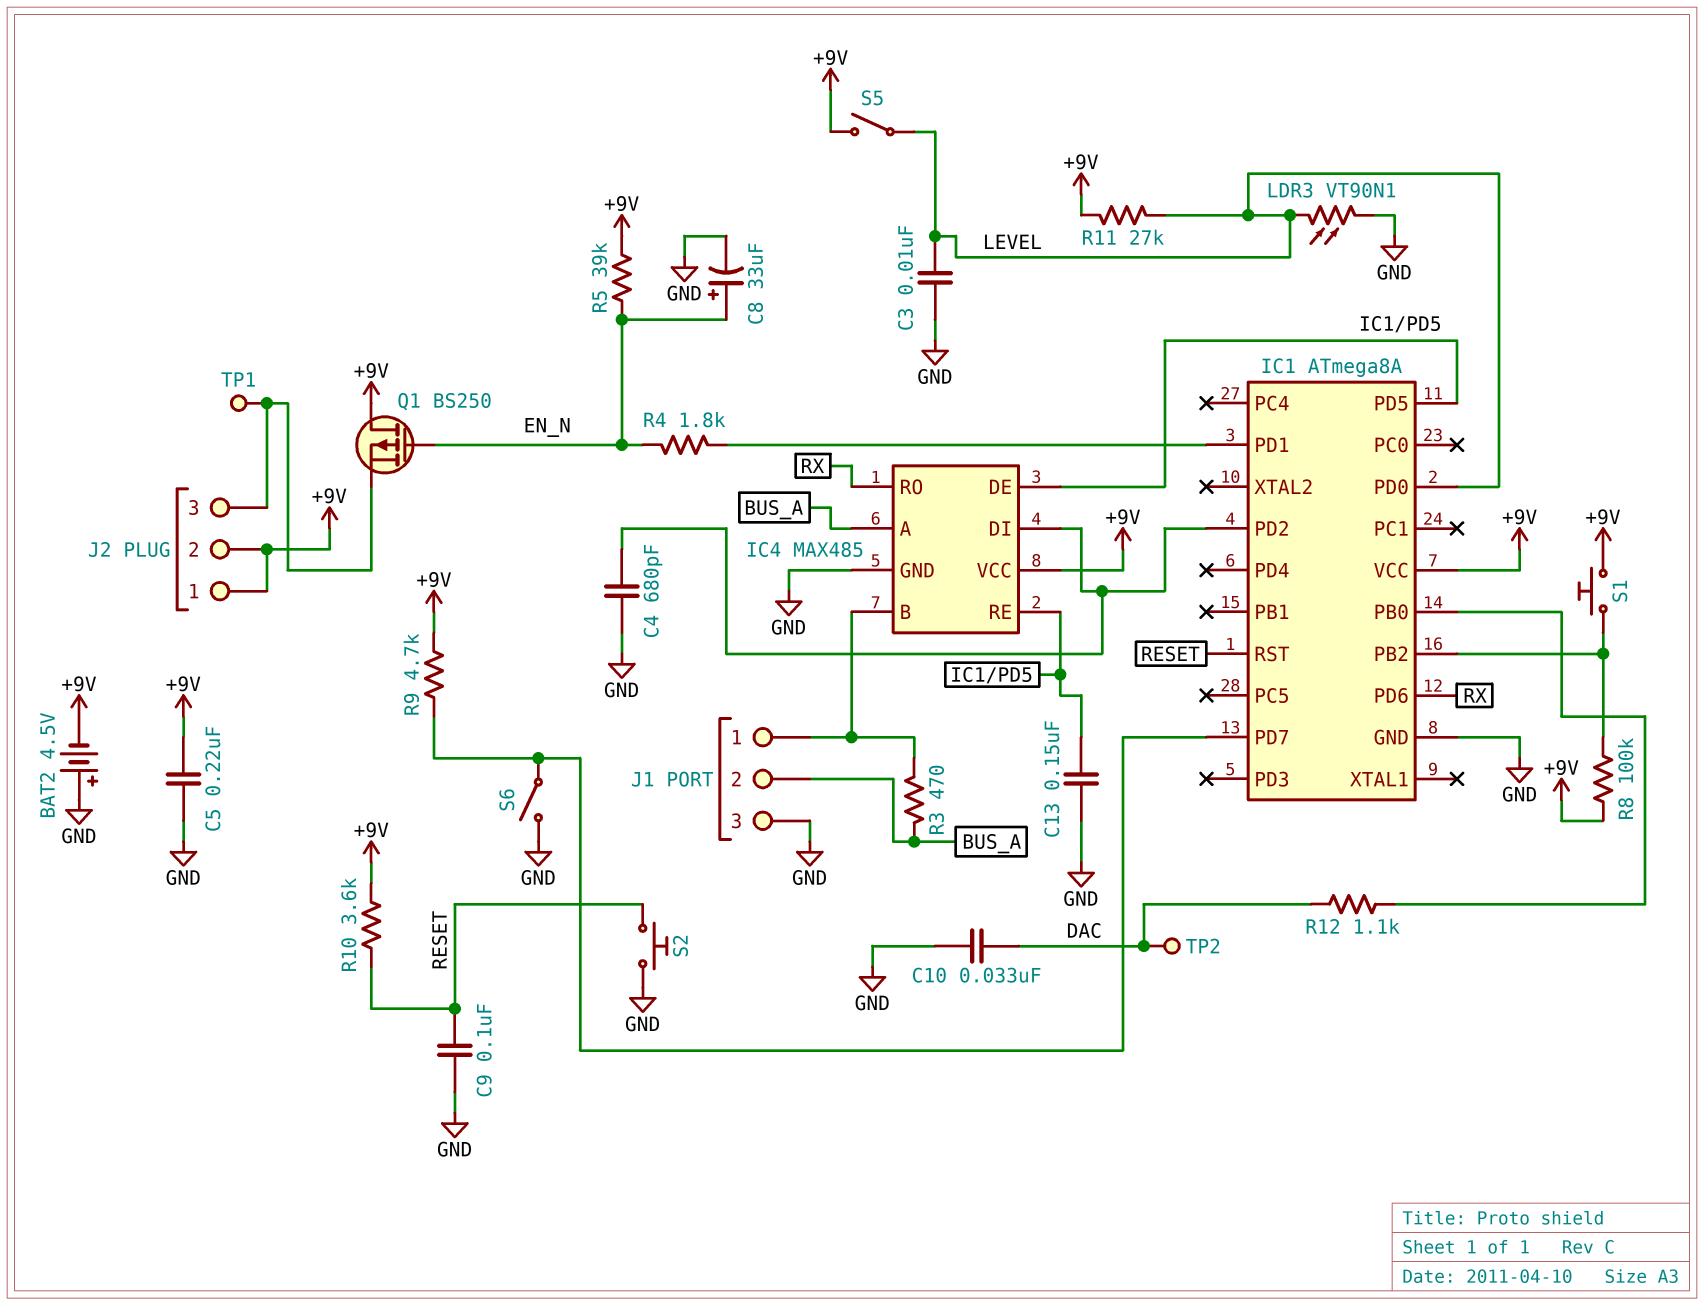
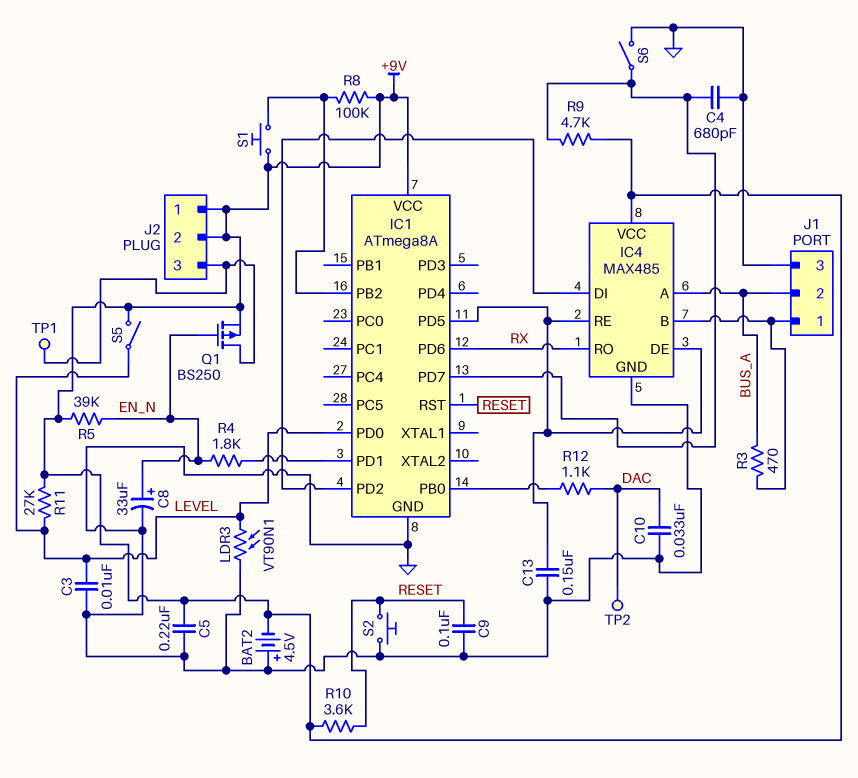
C4: 680pF (GND, IC1/PD2) -> 680pF (GND, IC1/PD7)
Q1: PMOS BS250 (G EN_N, D +9V, S J2/3) -> PMOS BS250 (G EN_N, D J2/3, S +9V)

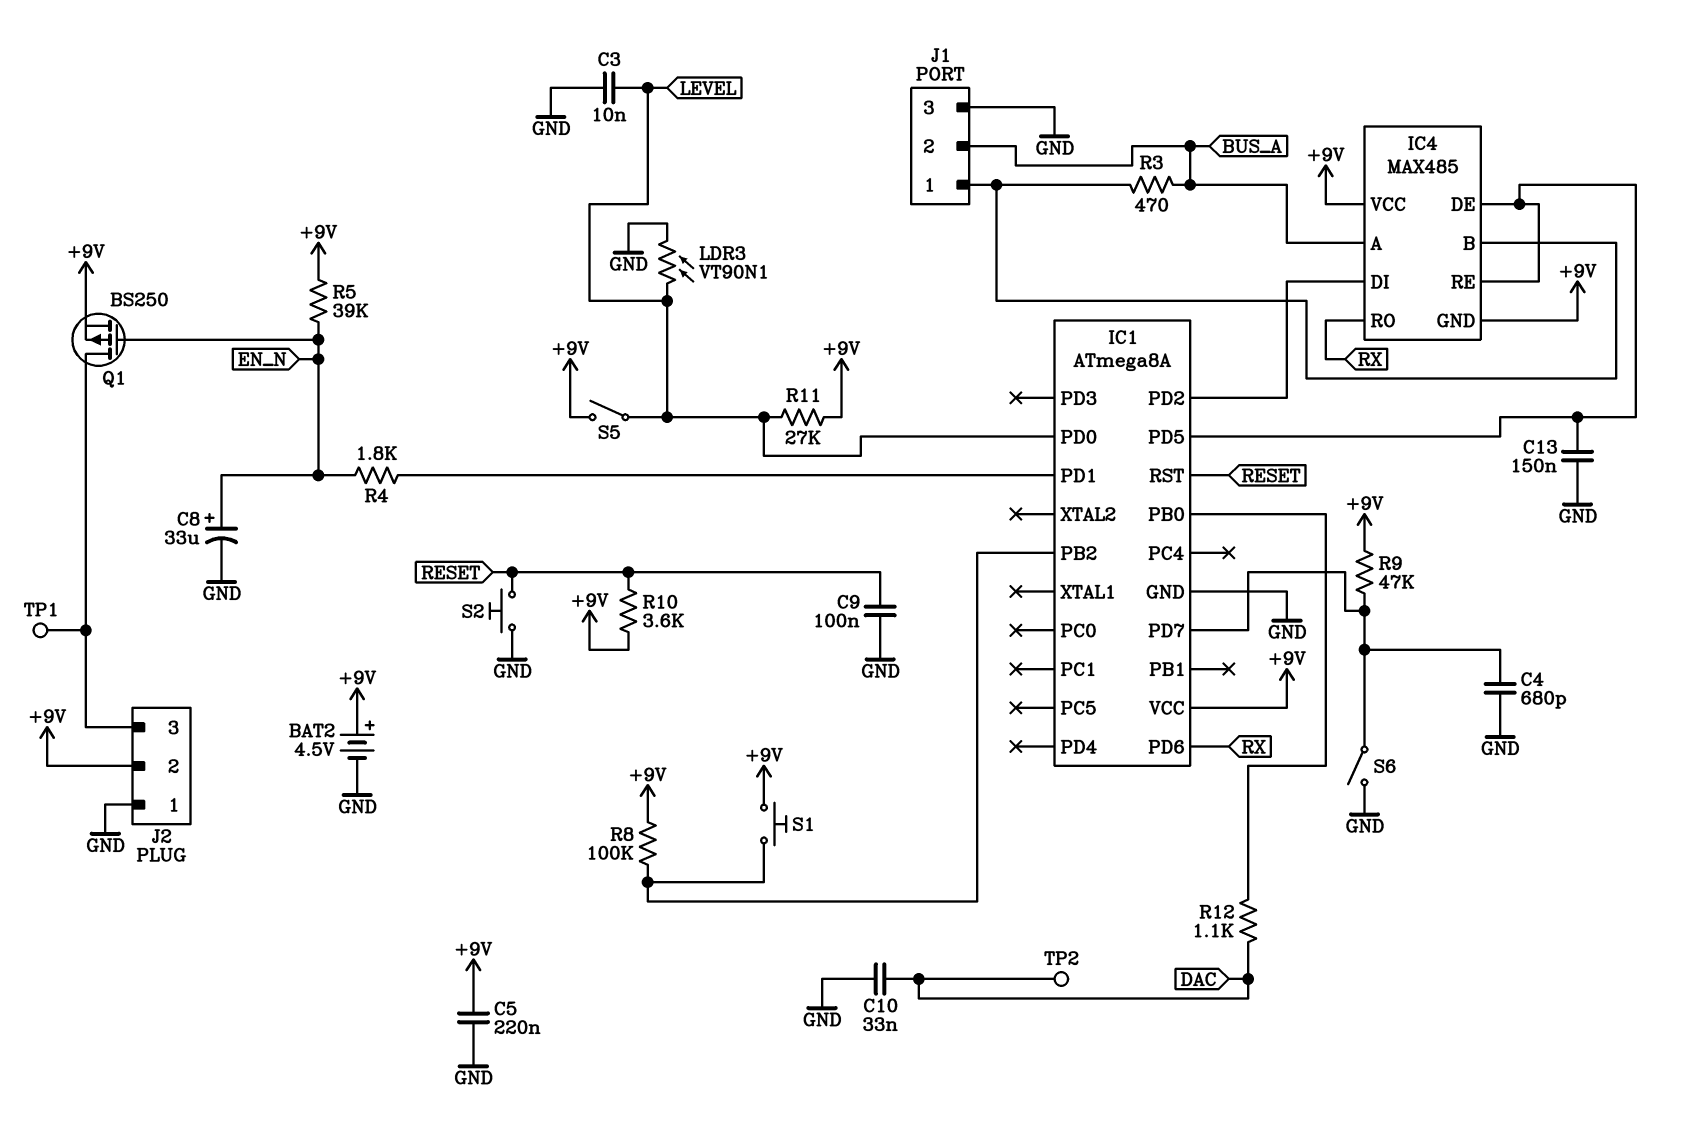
BAT2: 4.5V (plus GND, minus +9V) -> 4.5V (plus +9V, minus GND)
IC4 pin GND: GND -> +9V
J2 pin 1: +9V -> GND
R9: 4.7k (+9V, IC1/PD7) -> 47k (+9V, IC1/PD7)

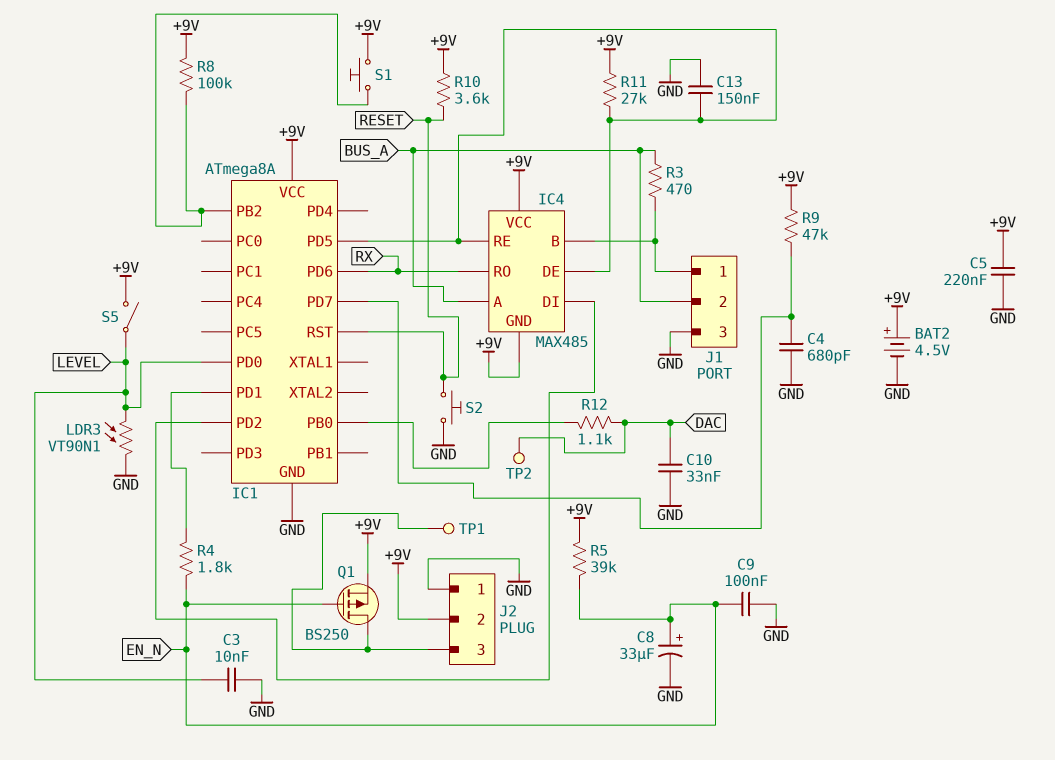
C9: 100nF (GND, RESET) -> 100nF (EN_N, GND)
R11: 27k (+9V, LEVEL) -> 27k (+9V, IC1/PD5)
S6: switch (GND, IC1/PD7) -> none

